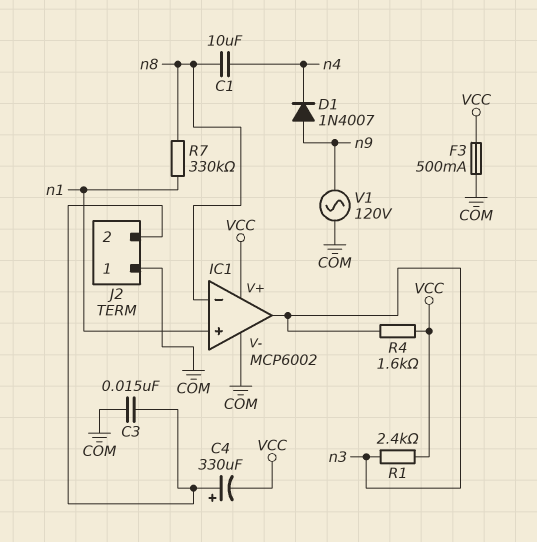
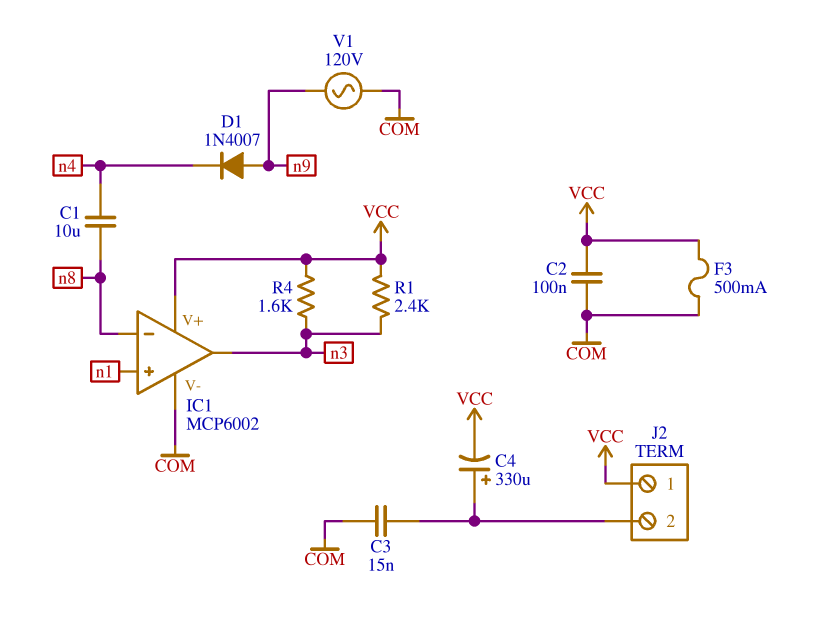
C2: none -> 100nF (COM, VCC)
J2 pin 1: COM -> VCC
R7: 330k (n1, n8) -> none

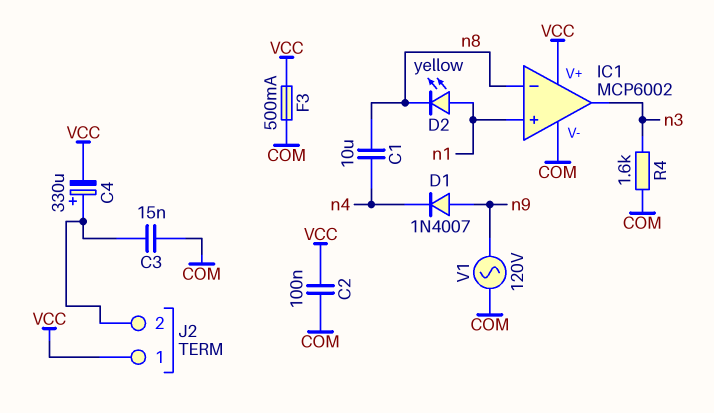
D2: none -> LED yellow (A n1, K n8)
R1: 2.4k (VCC, n3) -> none
R4: 1.6k (VCC, n3) -> 1.6k (COM, n3)

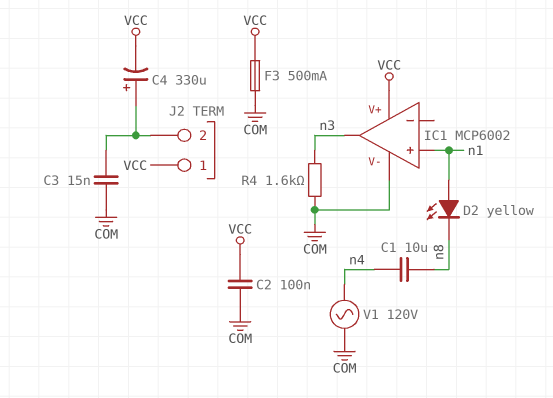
D1: diode 1N4007 (A n9, K n4) -> none
IC1 pin in-: n8 -> none
V1: AC 120V (COM, n9) -> AC 120V (COM, n4)

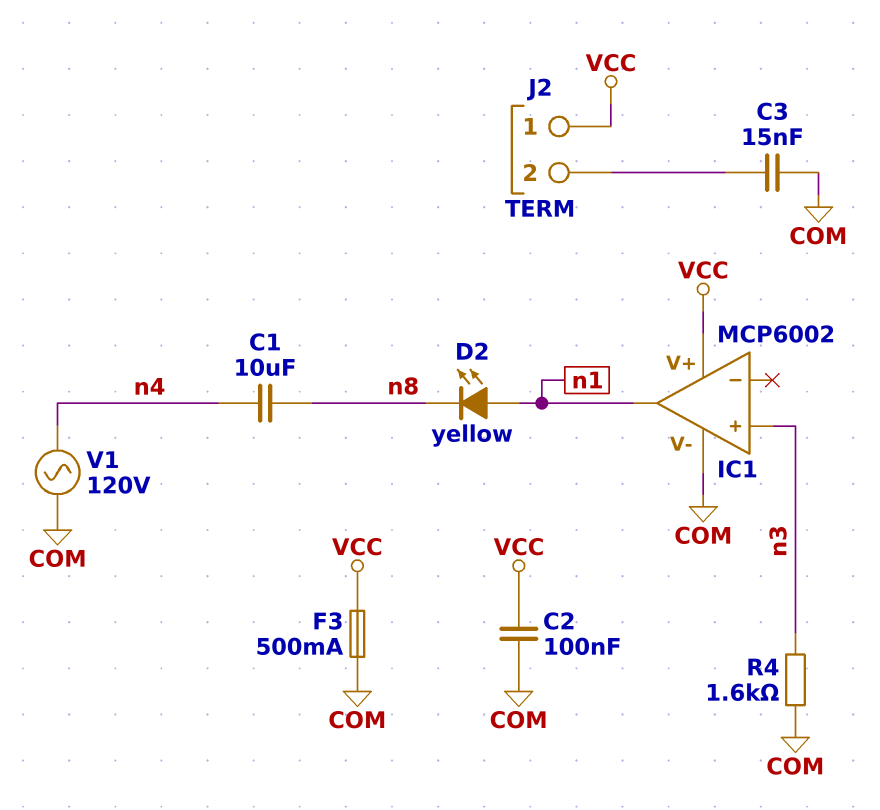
C4: 330uF (plus J2/2, minus VCC) -> none
IC1 pin in+: n1 -> n3
IC1 pin out: n3 -> n1

